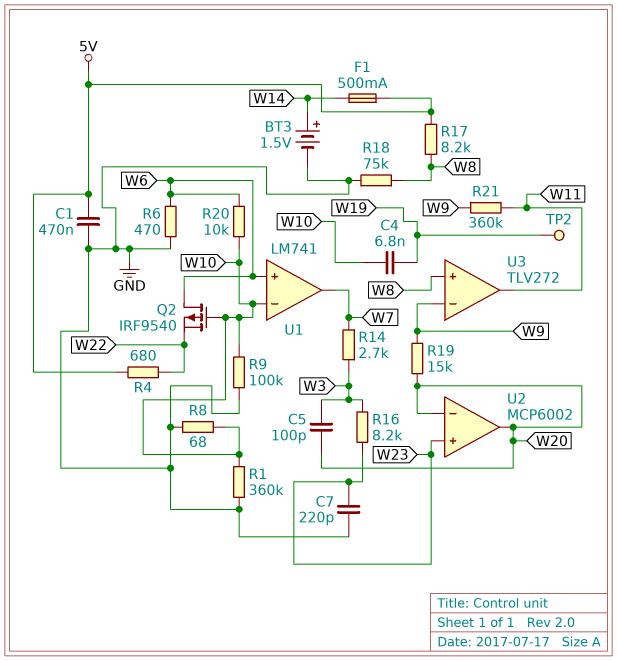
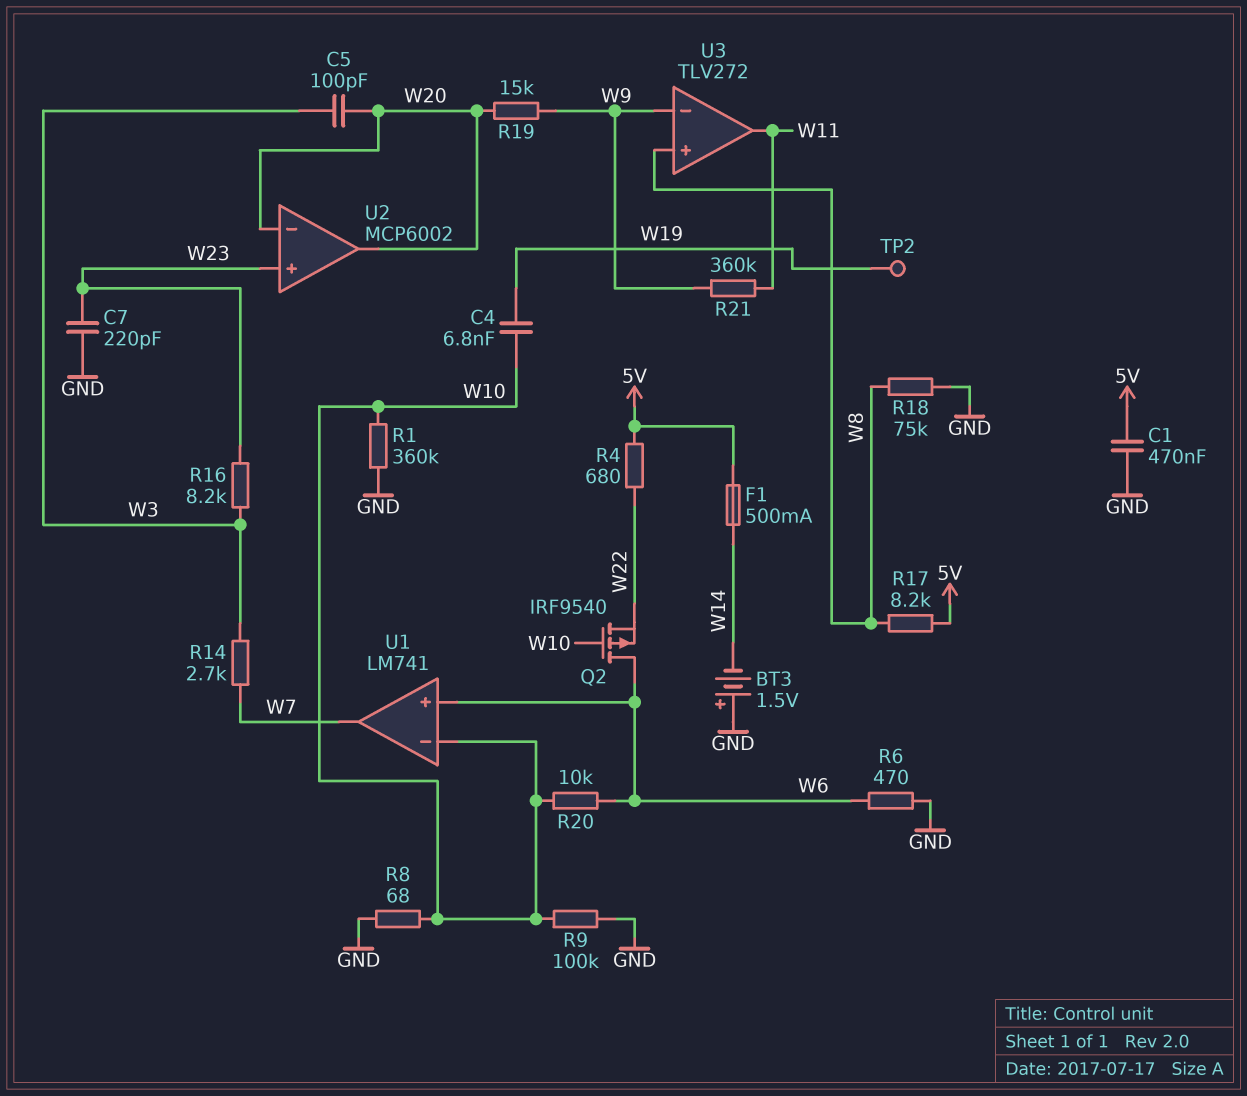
BT3: 1.5V (plus W14, minus GND) -> 1.5V (plus GND, minus W14)

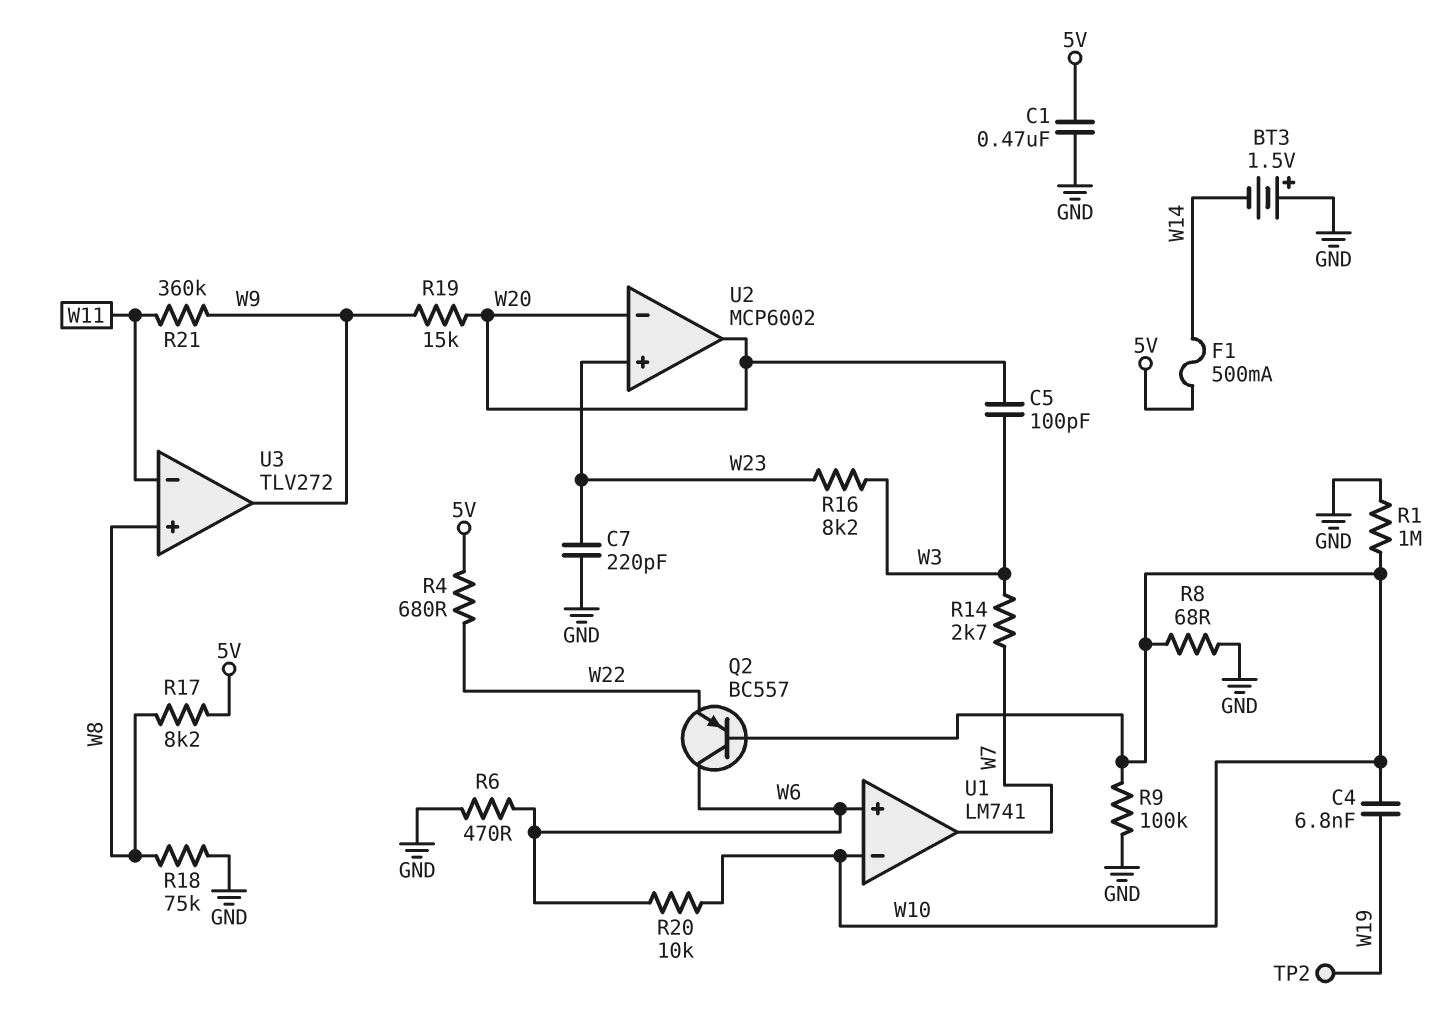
Q2: PMOS IRF9540 (G W10, D W6, S W22) -> PNP BC557 (B W10, C W6, E W22)
R1: 360k (GND, W10) -> 1M (GND, W10)
U3 pin in-: W9 -> W11
U3 pin out: W11 -> W9

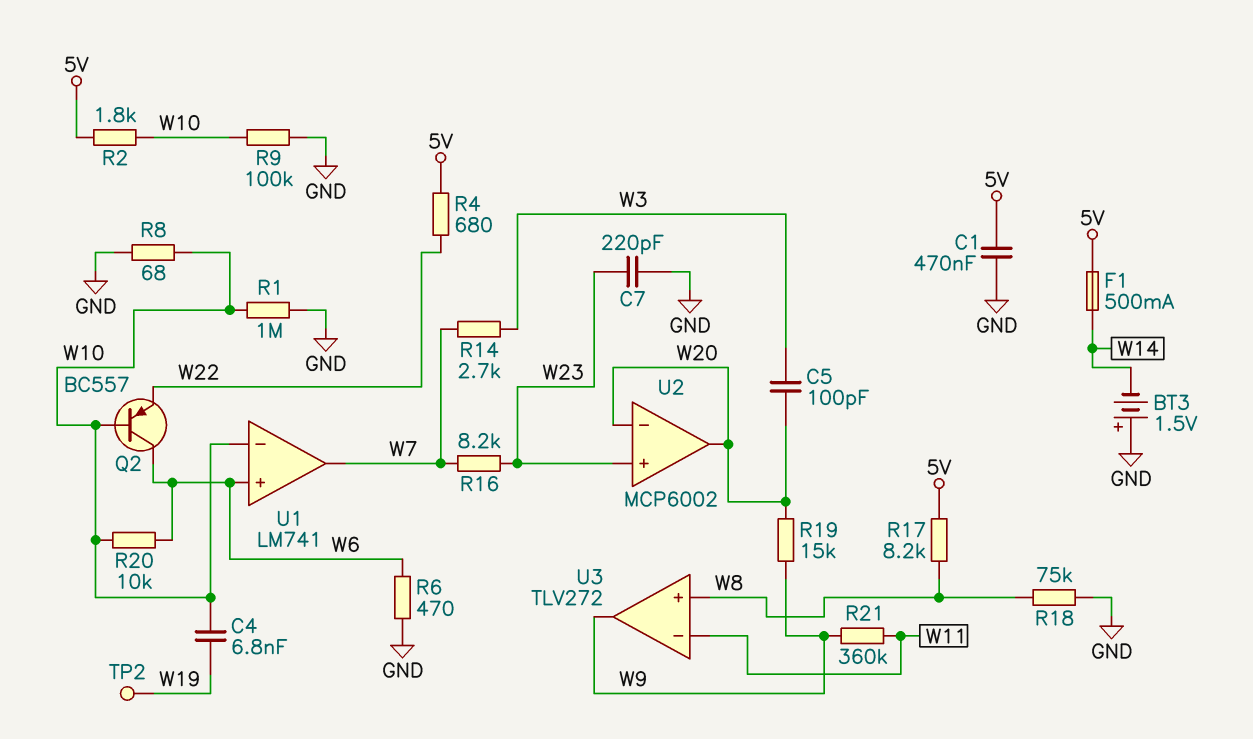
R2: none -> 1.8k (5V, W10)
R16: 8.2k (W3, W23) -> 8.2k (W7, W23)

